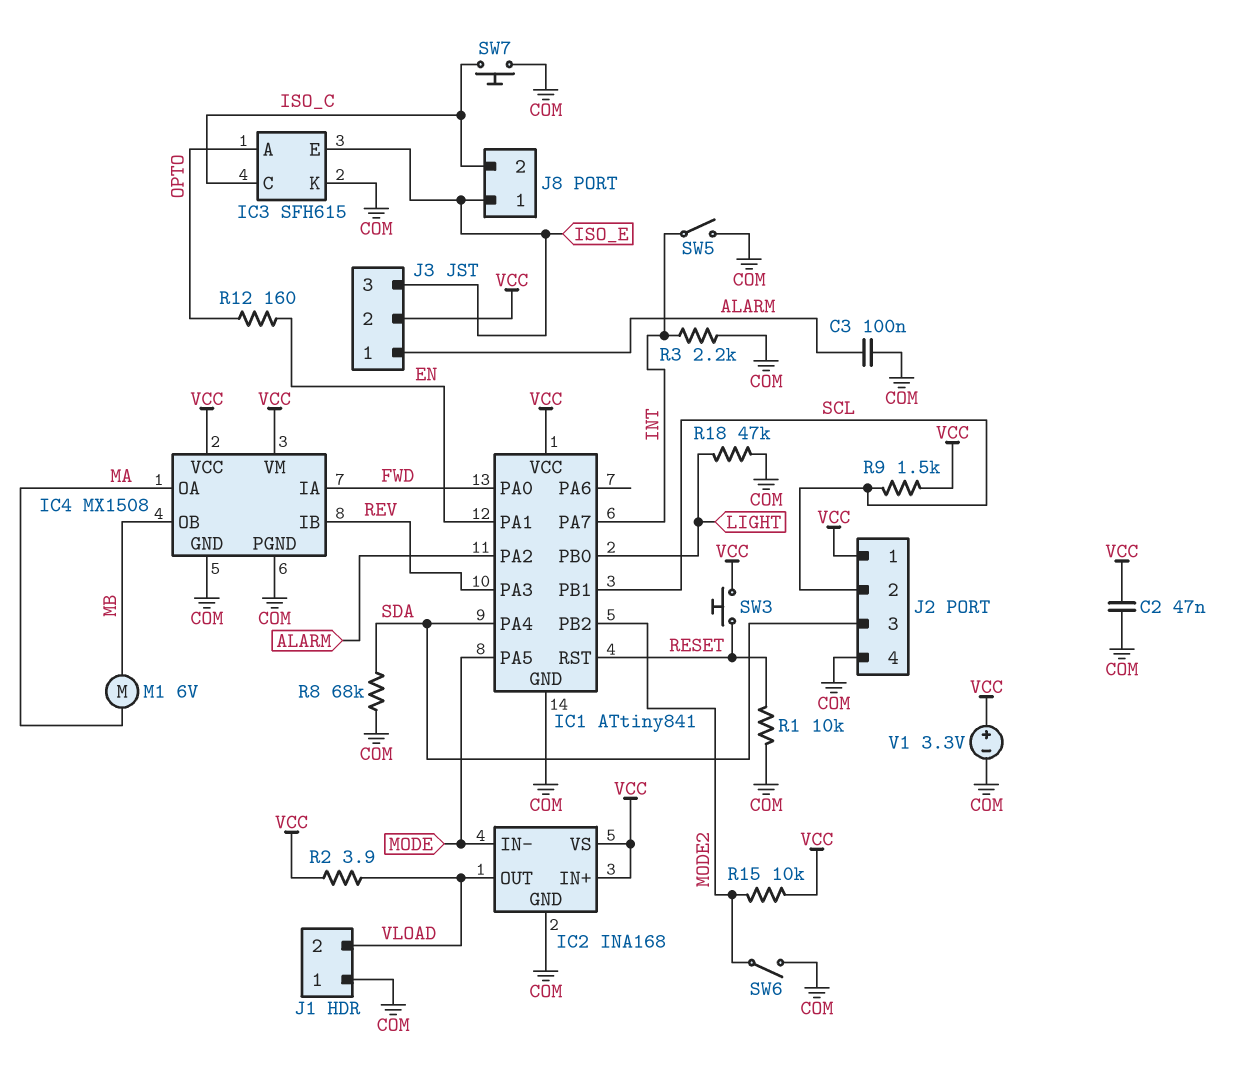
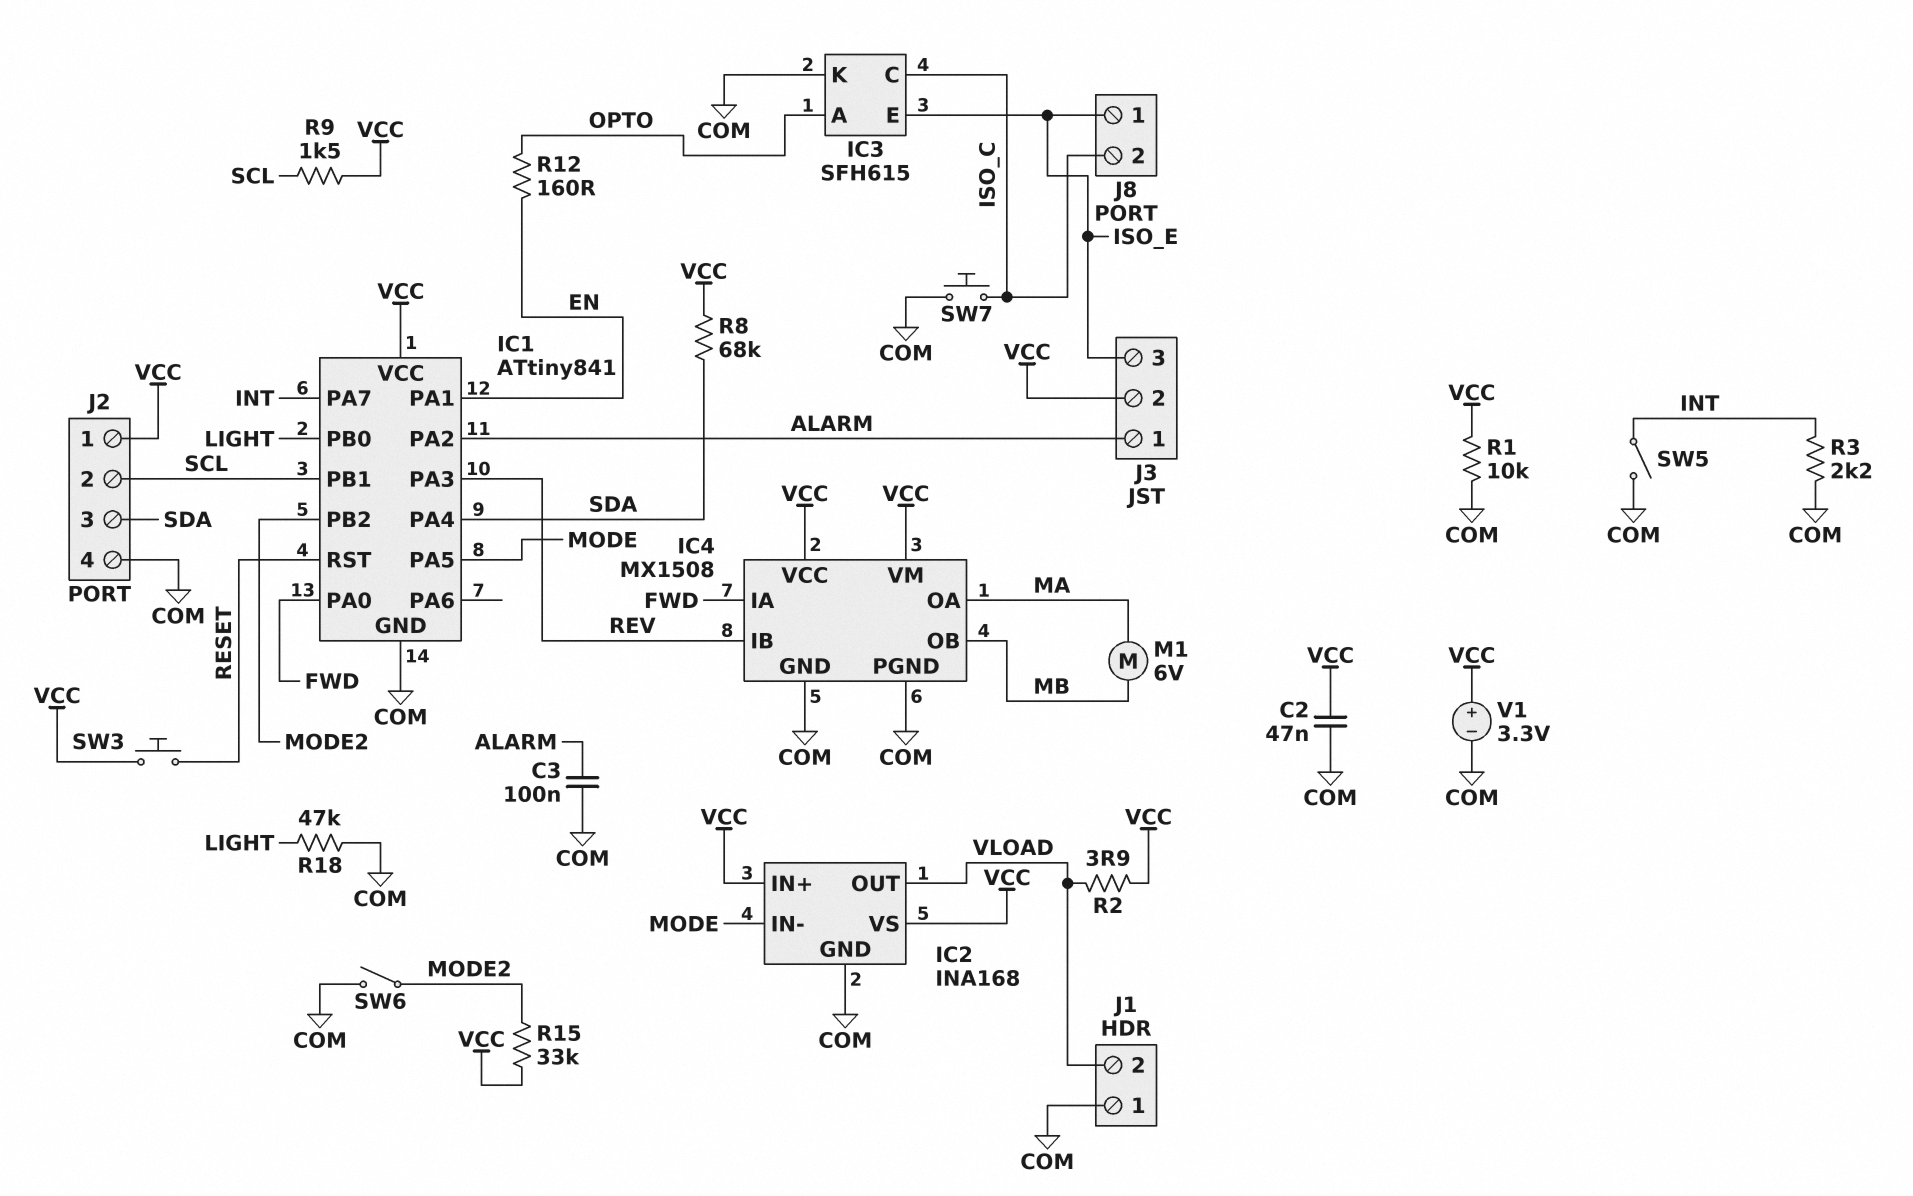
R1: 10k (COM, RESET) -> 10k (COM, VCC)
R8: 68k (COM, SDA) -> 68k (SDA, VCC)
R15: 10k (MODE2, VCC) -> 33k (MODE2, VCC)

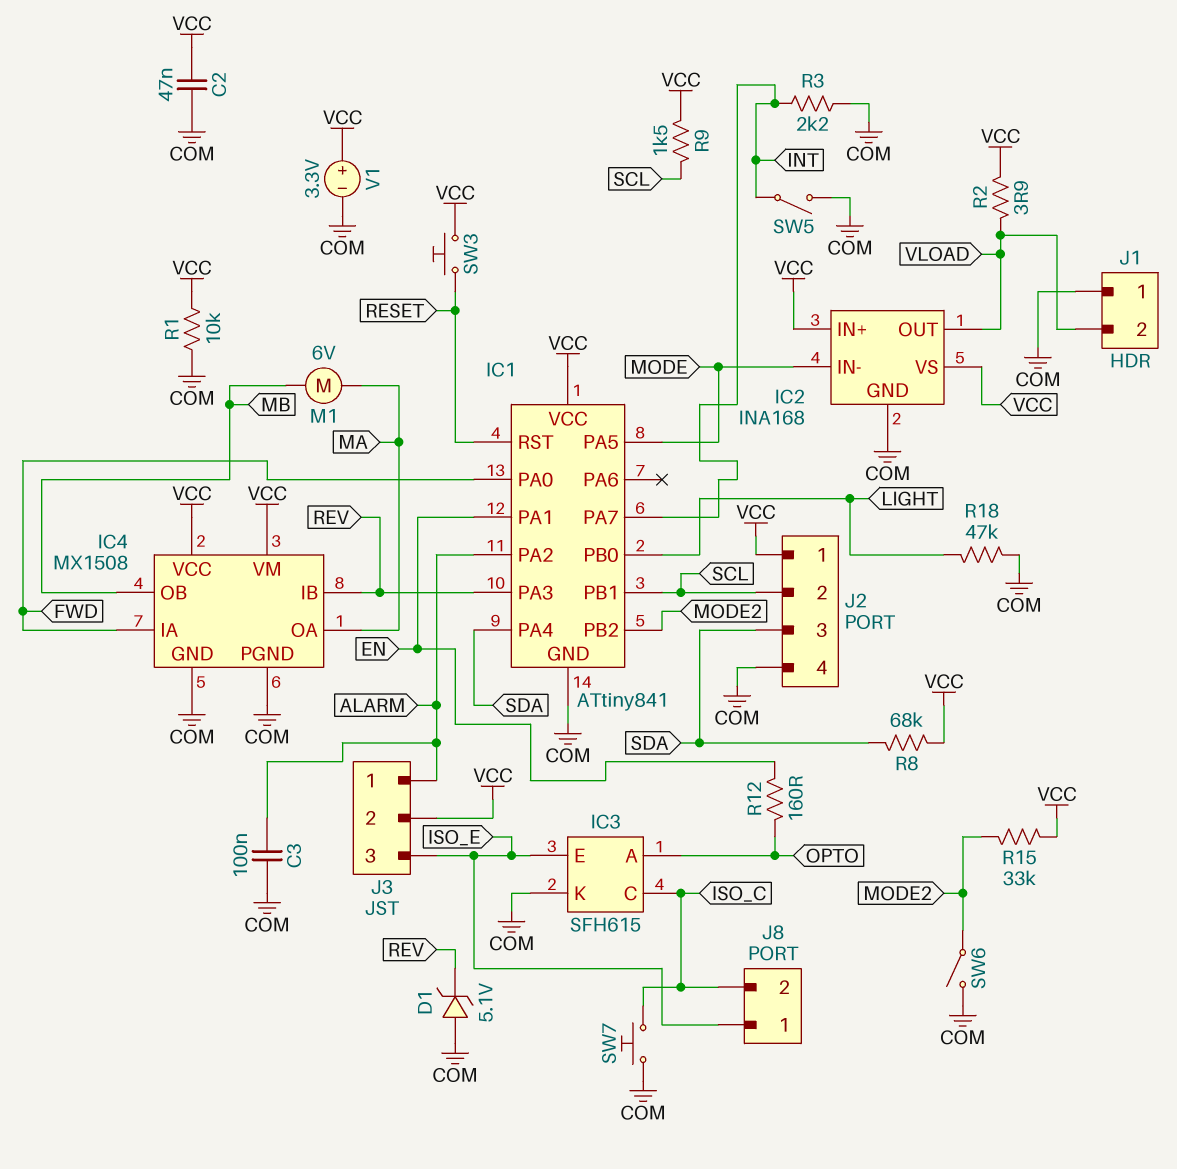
D1: none -> zener 5.1V (A COM, K REV)

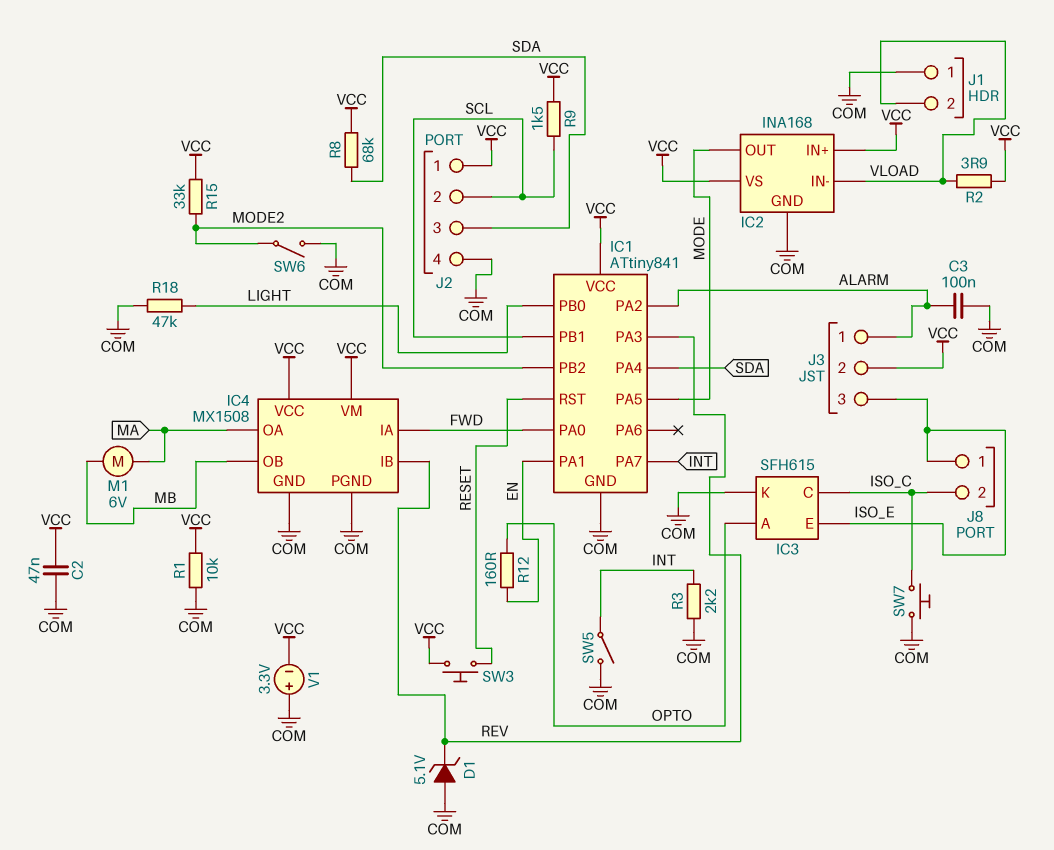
IC2 pin IN-: MODE -> VLOAD
IC2 pin OUT: VLOAD -> MODE
V1: 3.3V (plus VCC, minus COM) -> 3.3V (plus COM, minus VCC)

